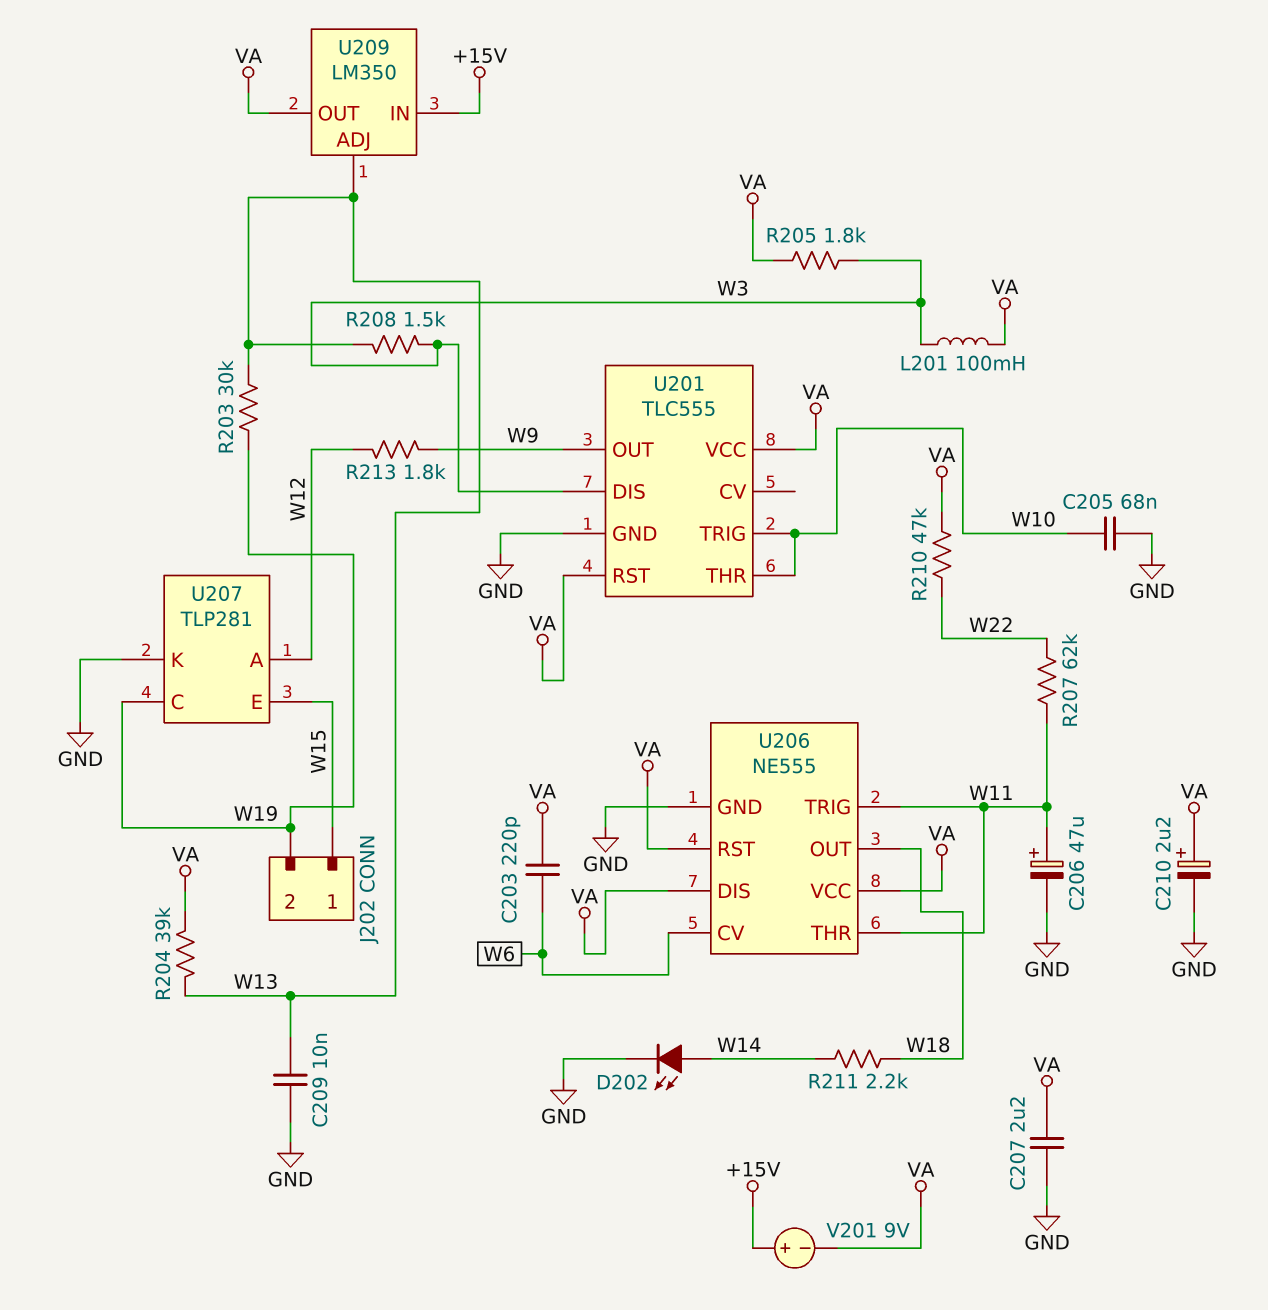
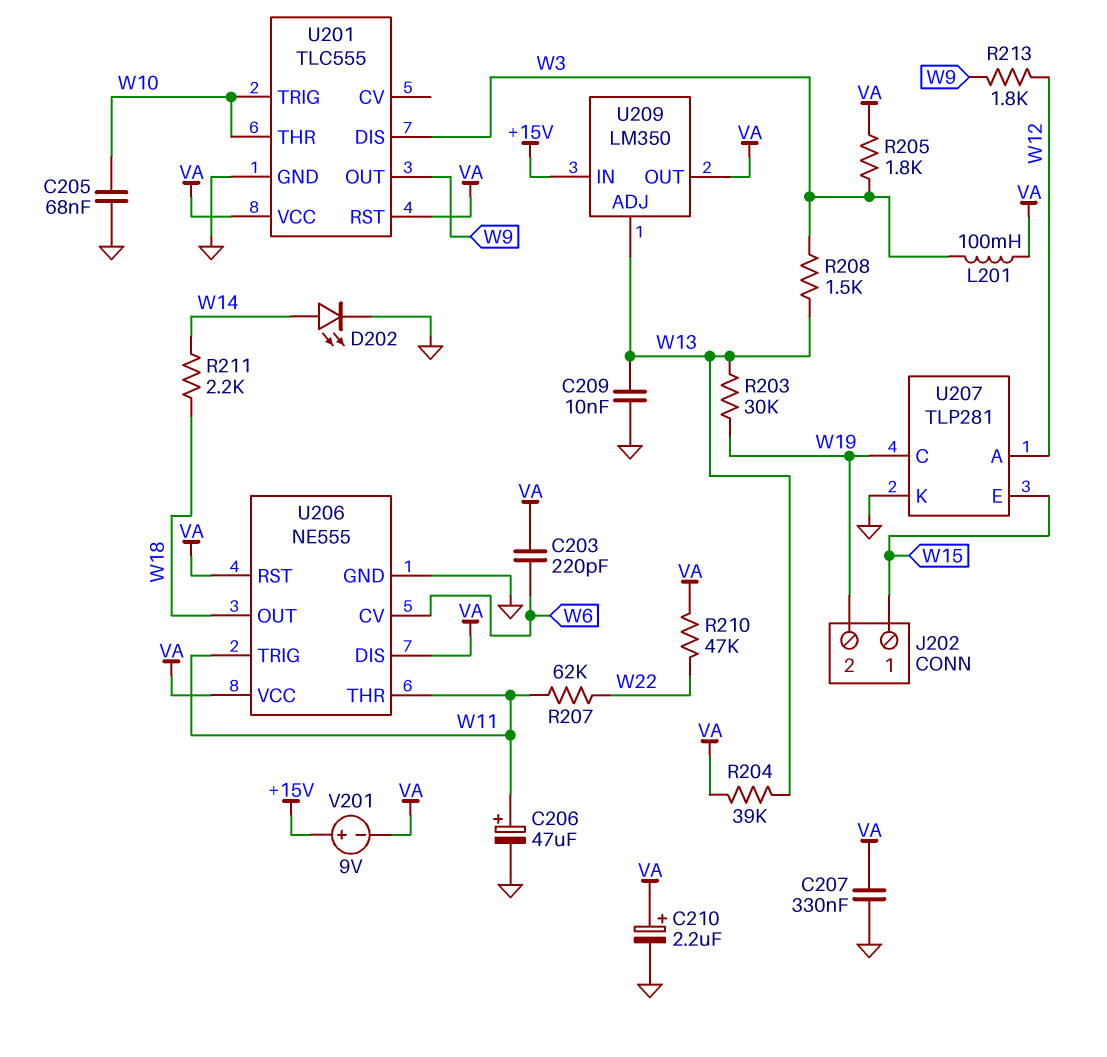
C207: 2.2uF (GND, VA) -> 330nF (GND, VA)

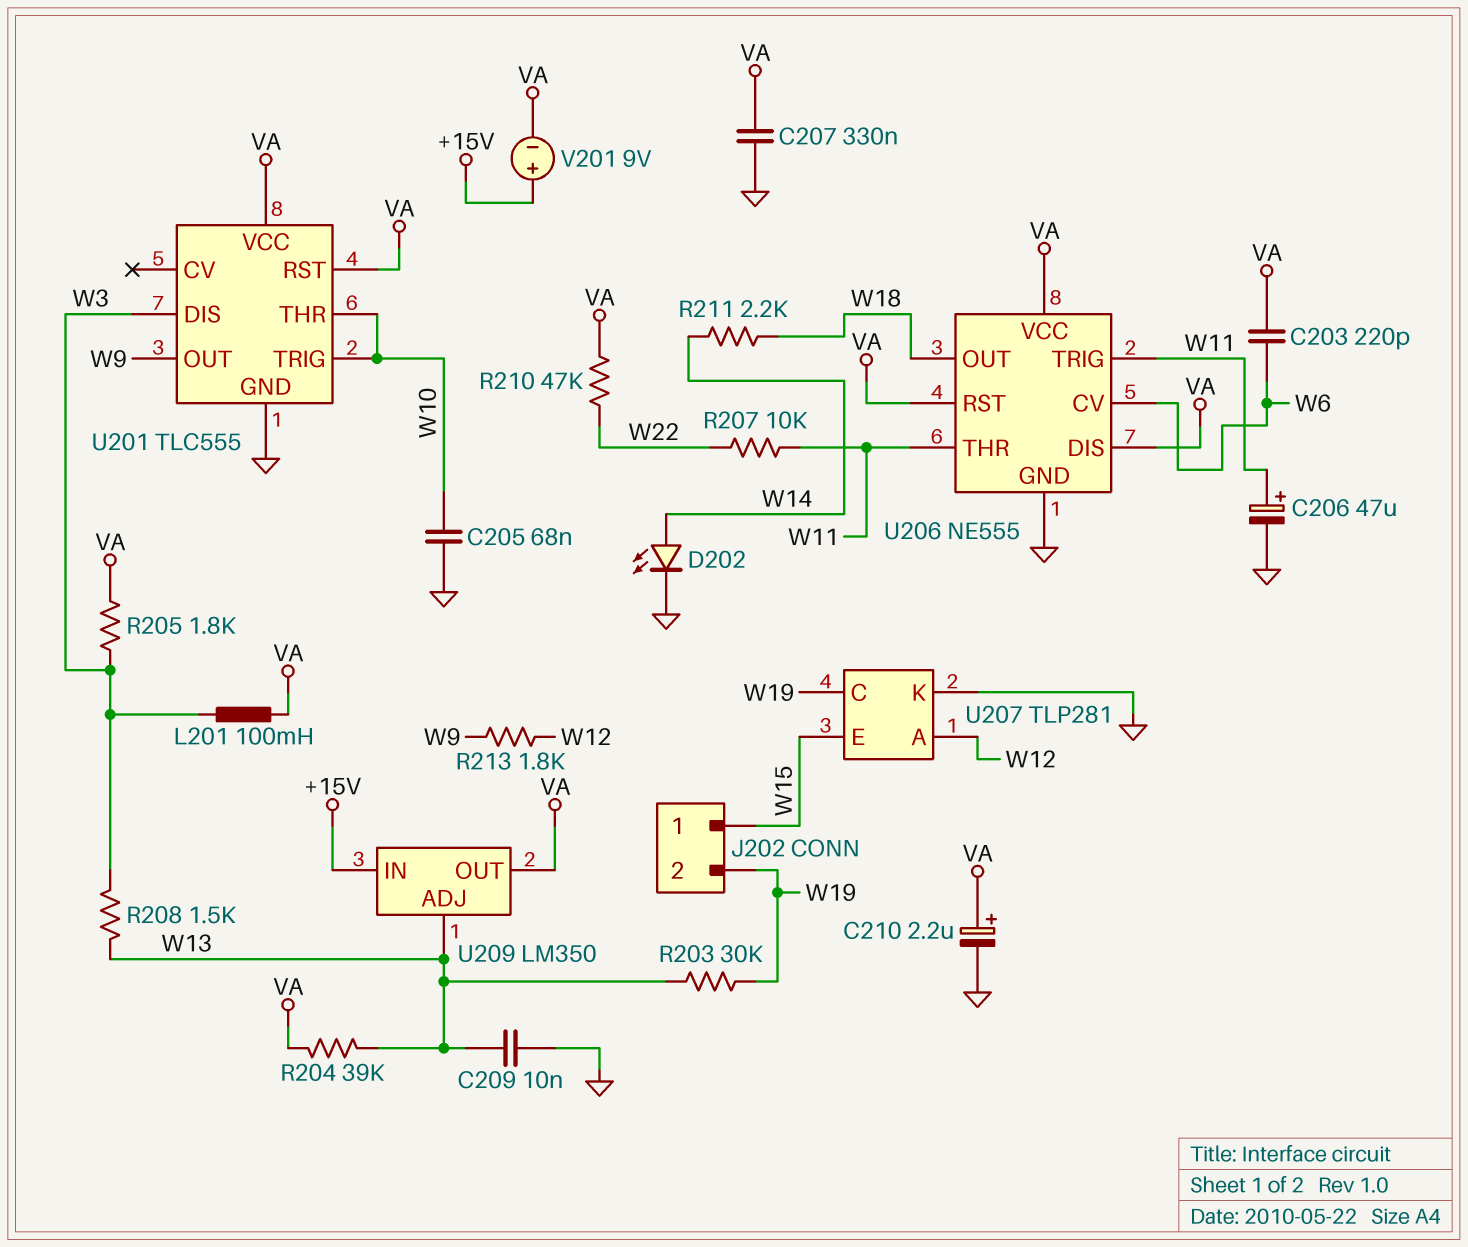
R207: 62k (W11, W22) -> 10k (W11, W22)

